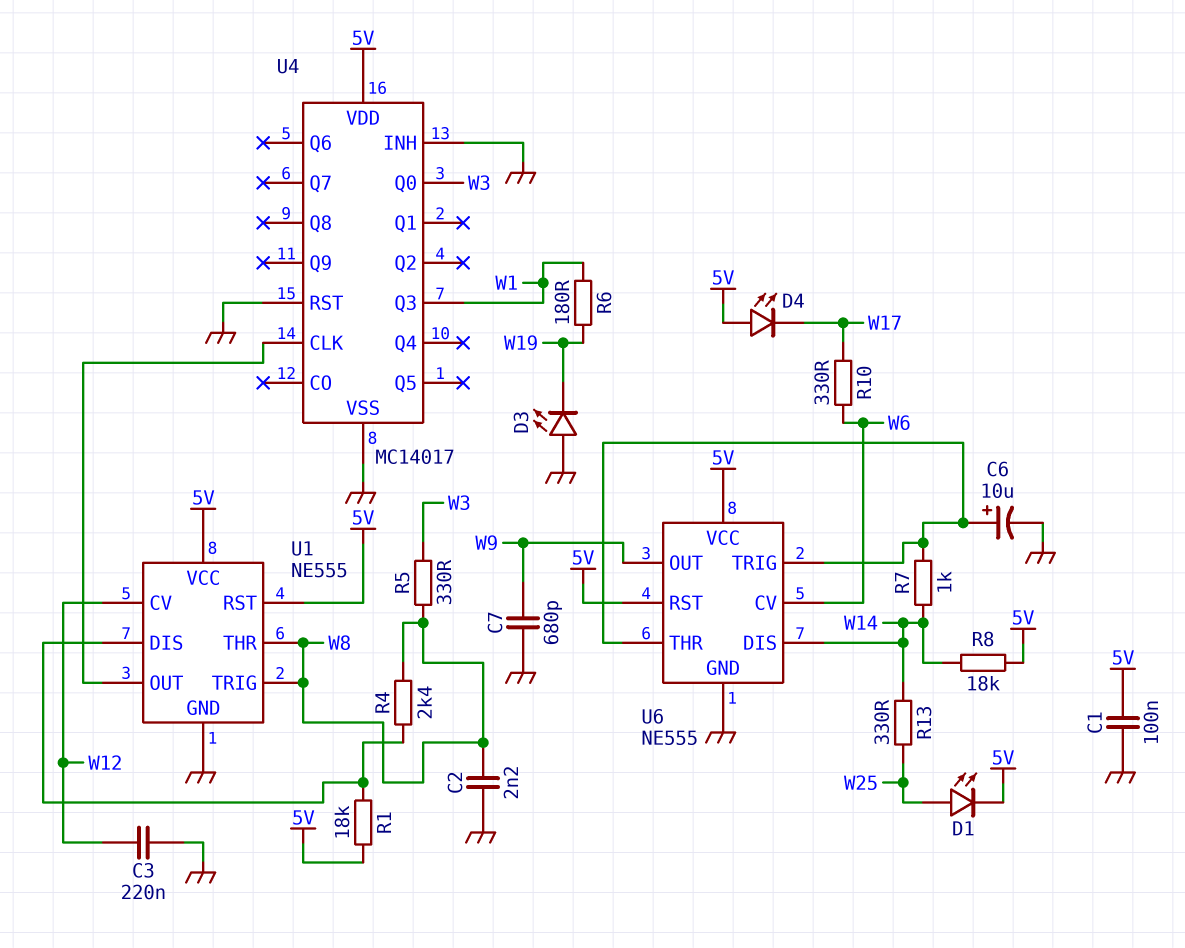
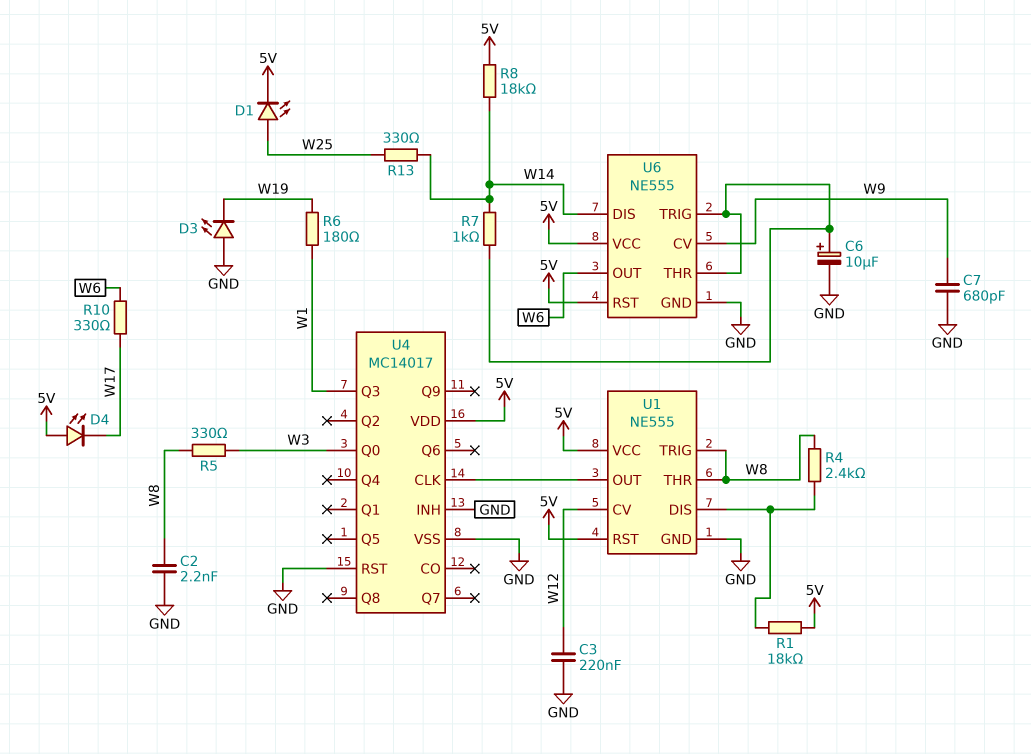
C1: 100nF (5V, GND) -> none
U6 pin CV: W6 -> W9
U6 pin OUT: W9 -> W6

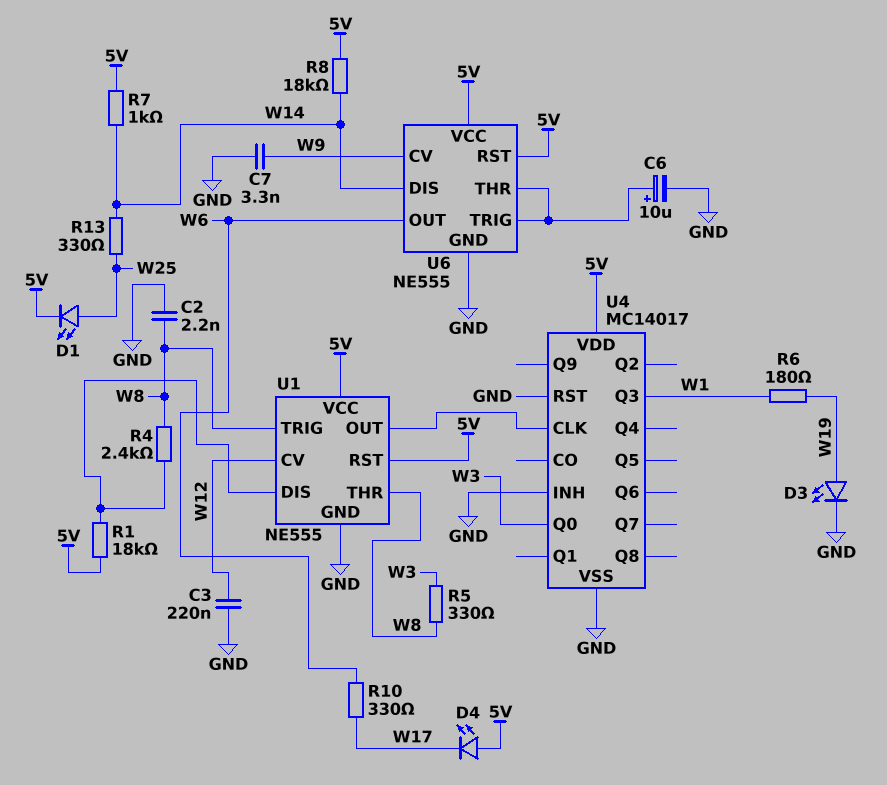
C7: 680pF (GND, W9) -> 3.3nF (GND, W9)
D3: LED (A GND, K W19) -> LED (A W19, K GND)
R7: 1k (U6/THR, W14) -> 1k (5V, W14)

